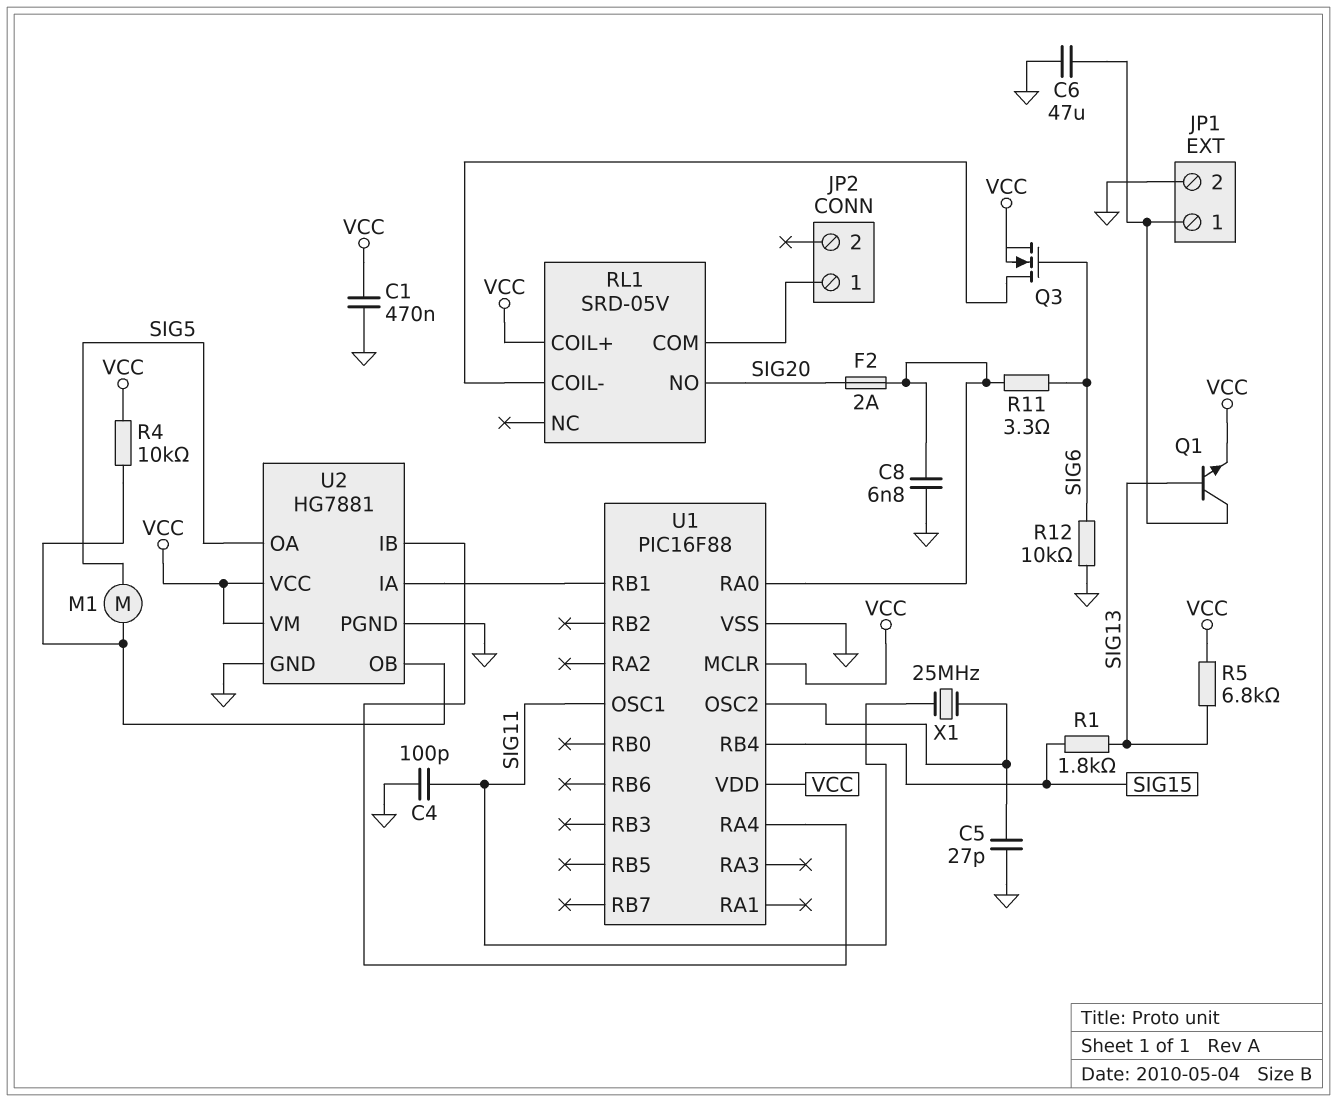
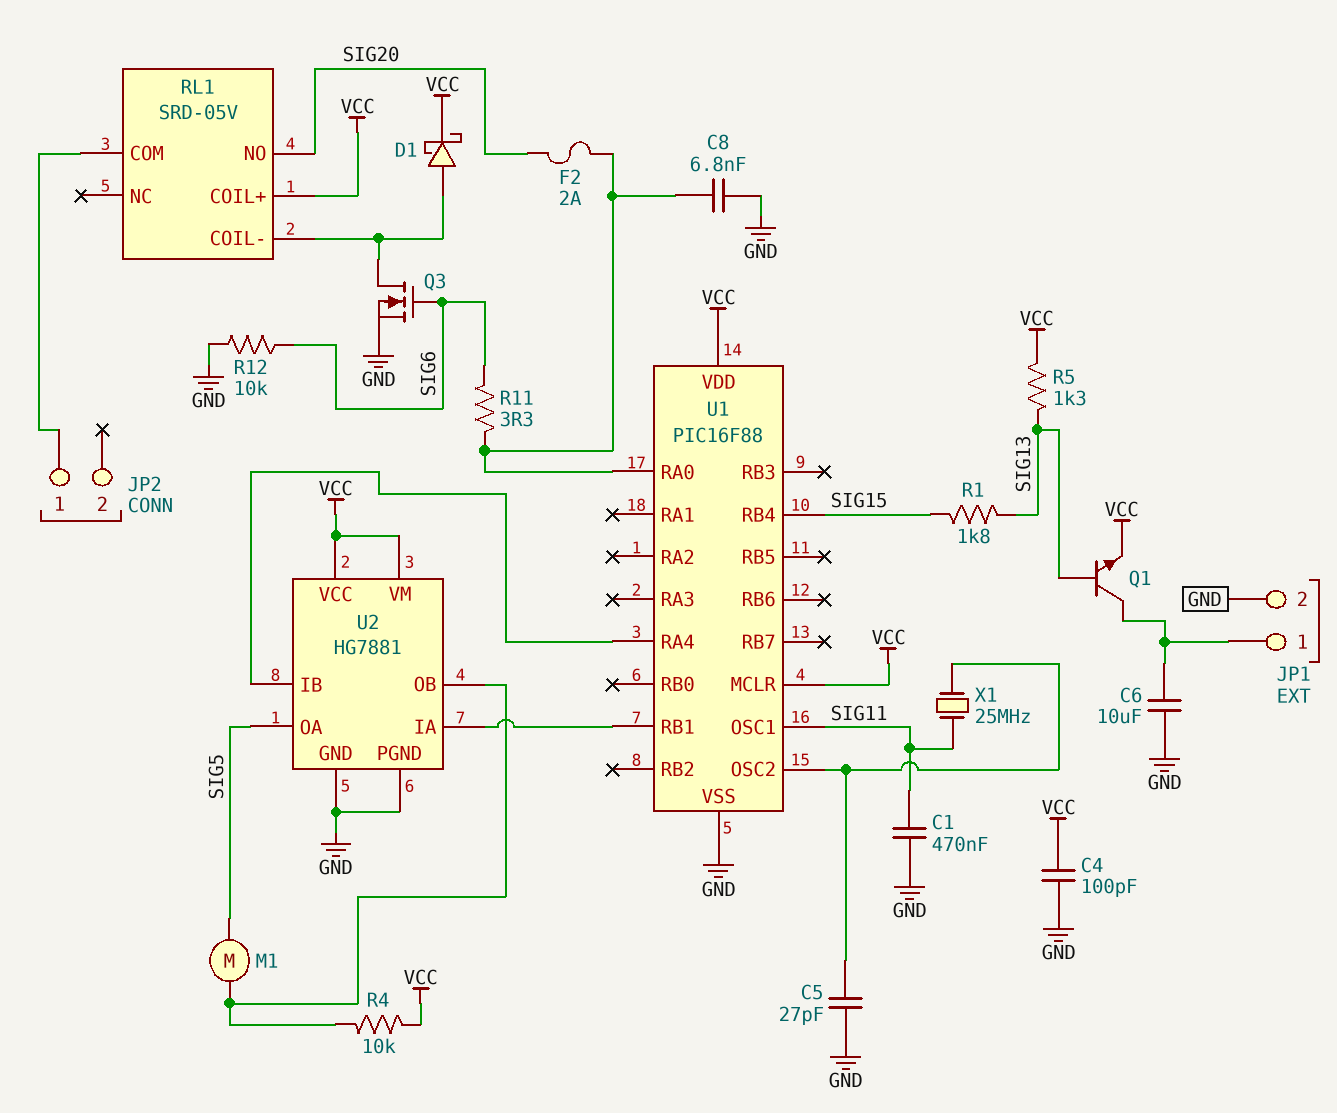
C1: 470nF (GND, VCC) -> 470nF (GND, SIG11)
C4: 100pF (GND, SIG11) -> 100pF (GND, VCC)
C6: 47uF (GND, JP1/1) -> 10uF (GND, JP1/1)
D1: none -> schottky (A RL1/COIL-, K VCC)
Q3: NMOS (G SIG6, D RL1/COIL-, S VCC) -> NMOS (G SIG6, D RL1/COIL-, S GND)
R5: 6.8k (SIG13, VCC) -> 1.3k (SIG13, VCC)

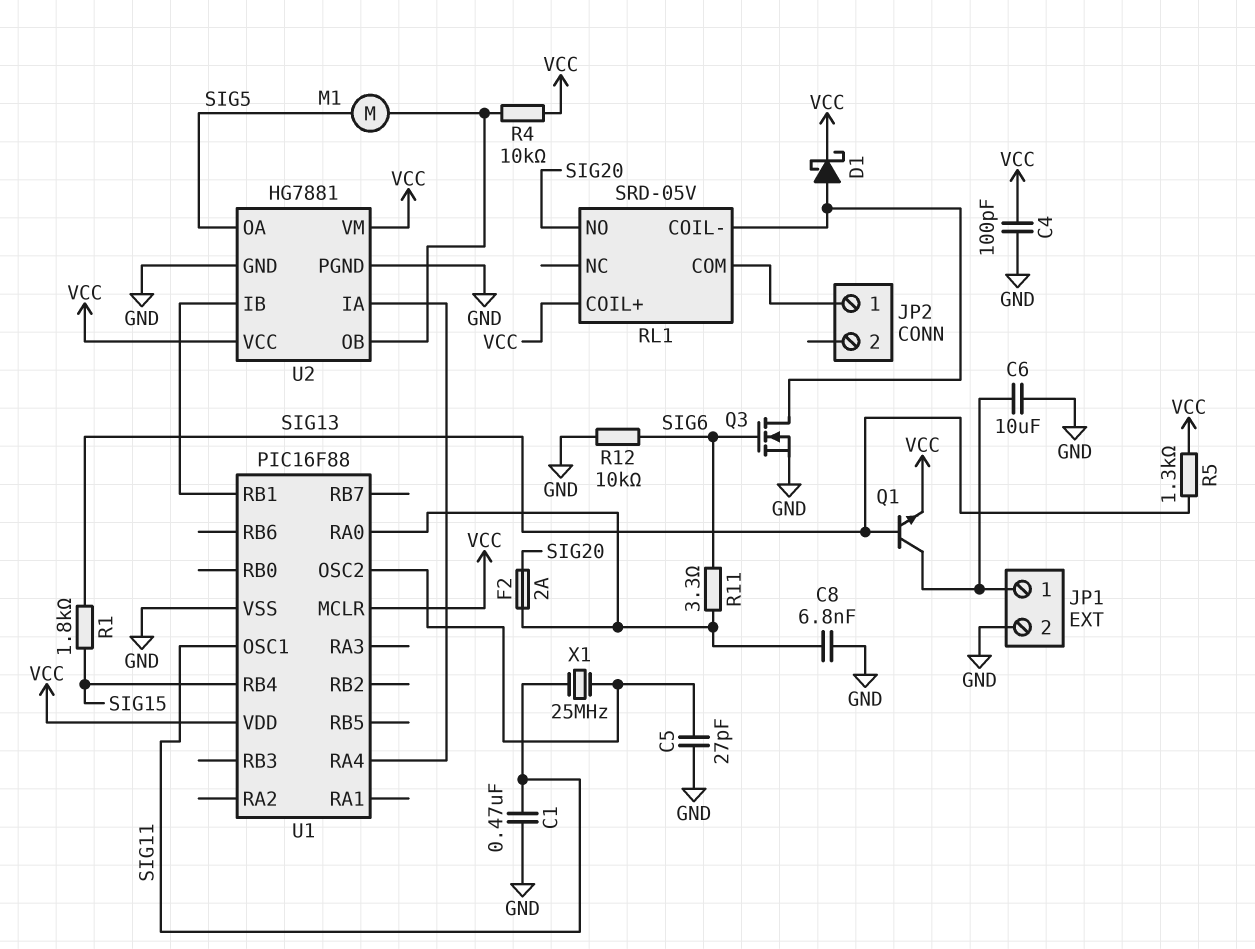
U2 pin IA: U1/RB1 -> U1/RA4
U2 pin IB: U1/RA4 -> U1/RB1

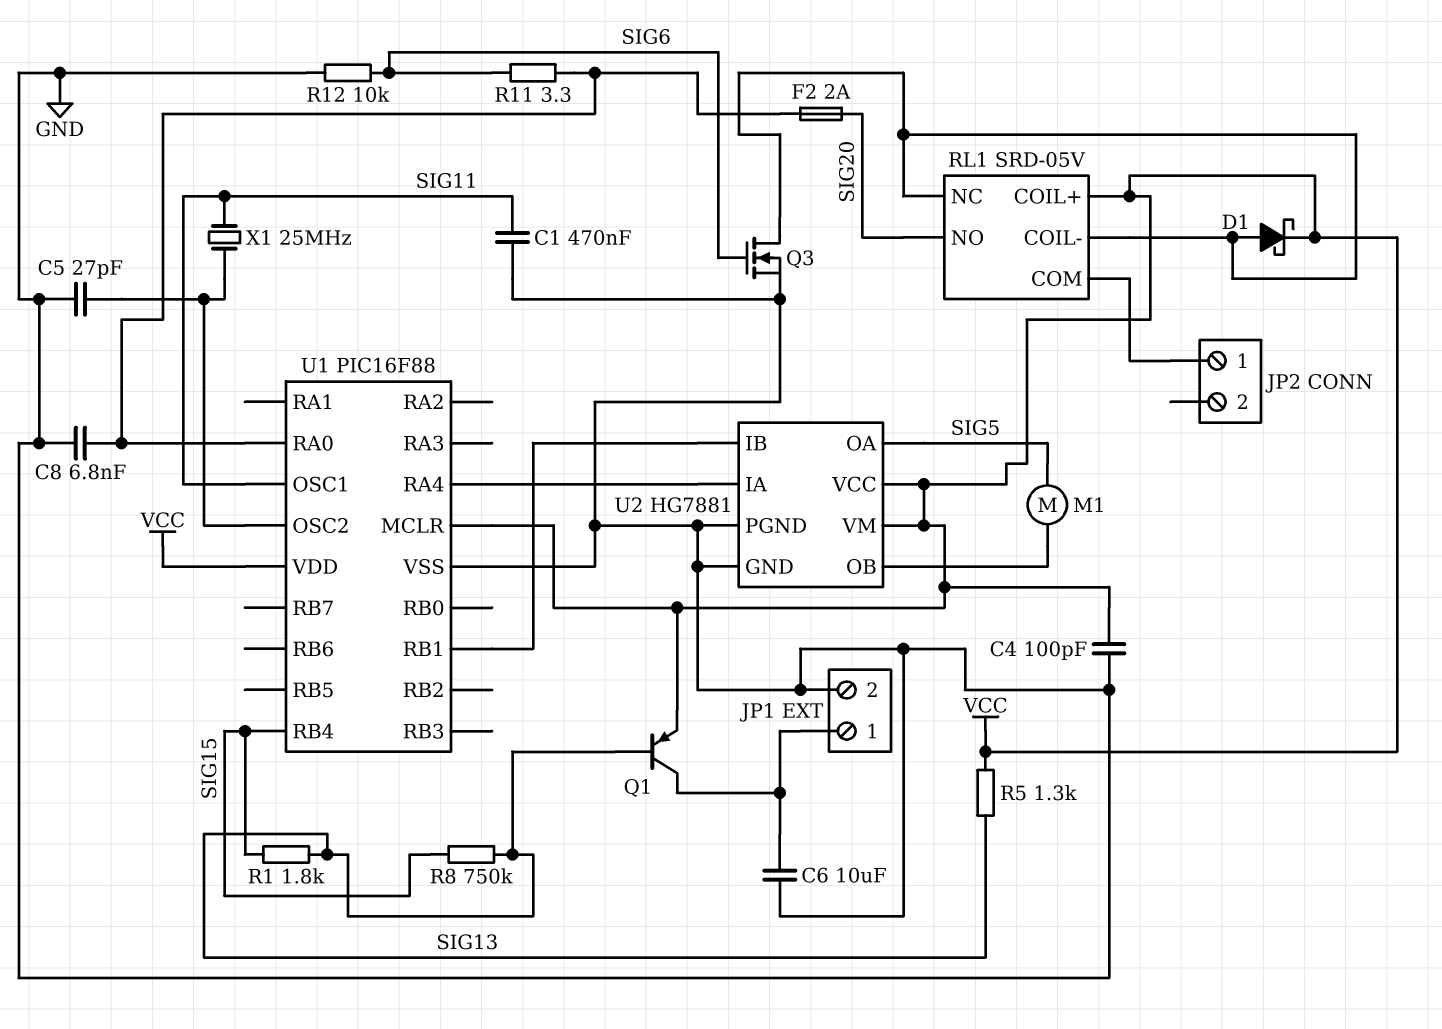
Q1: NPN (B SIG13, C JP1/1, E VCC) -> PNP (B SIG13, C JP1/1, E VCC)
R4: 10k (U2/OB, VCC) -> none
R8: none -> 750k (SIG13, SIG15)
RL1 pin NC: none -> RL1/COIL-

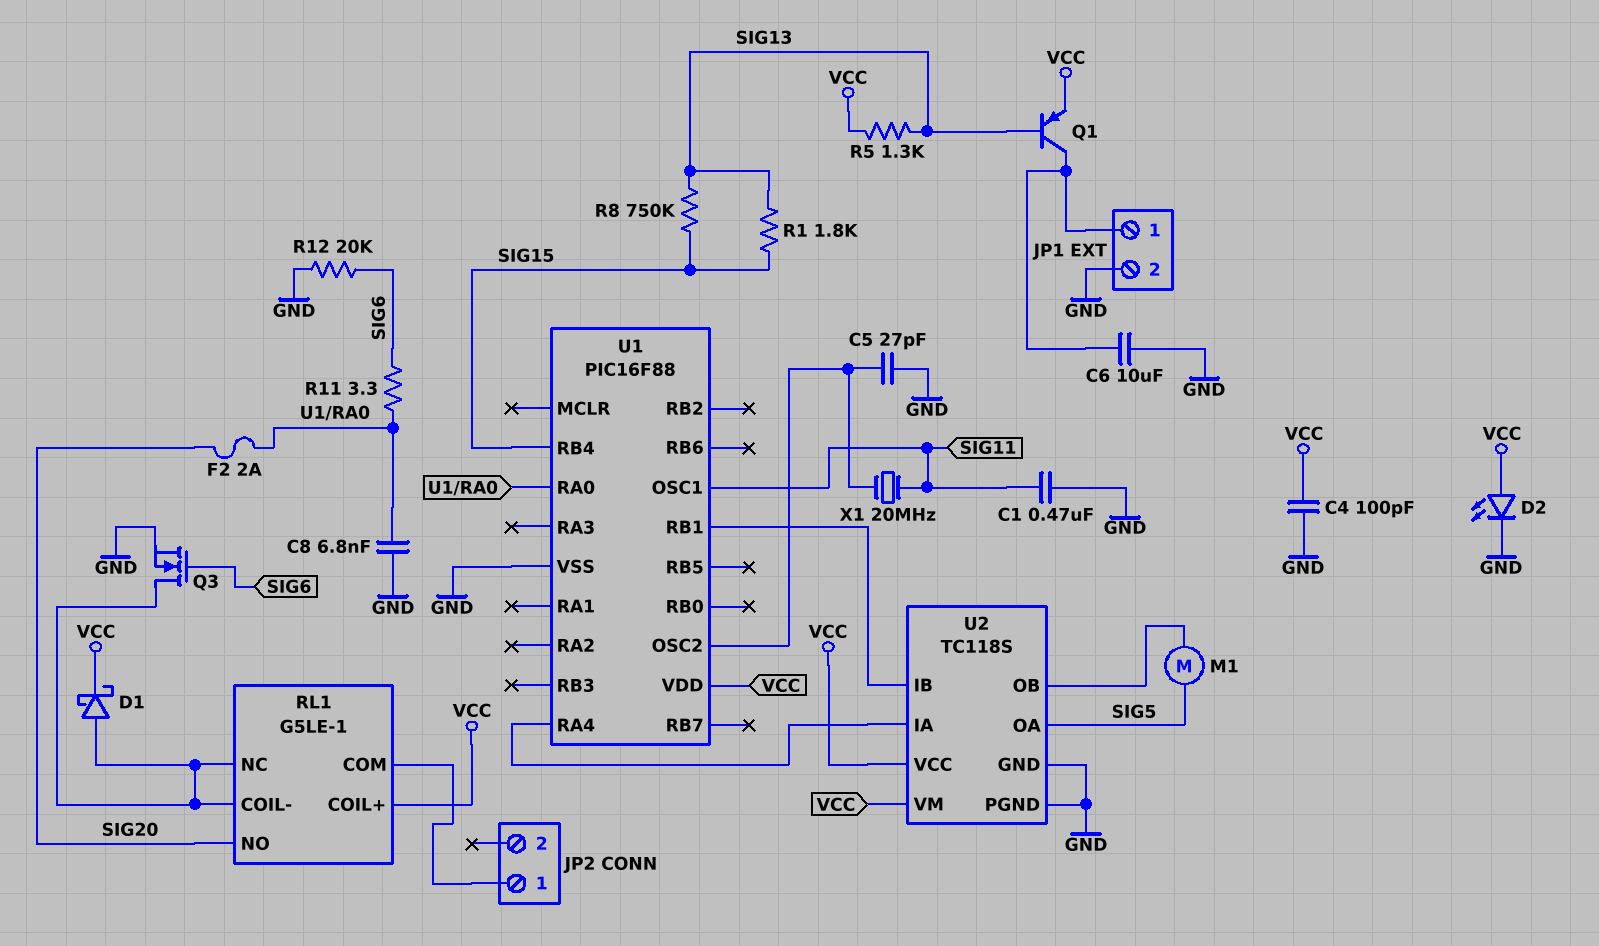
D2: none -> LED (A VCC, K GND)
R12: 10k (GND, SIG6) -> 20k (GND, SIG6)
RL1: SRD-05V -> G5LE-1
U1 pin MCLR: VCC -> none
U2: HG7881 -> TC118S
X1: 25MHz (SIG11, U1/OSC2) -> 20MHz (SIG11, U1/OSC2)

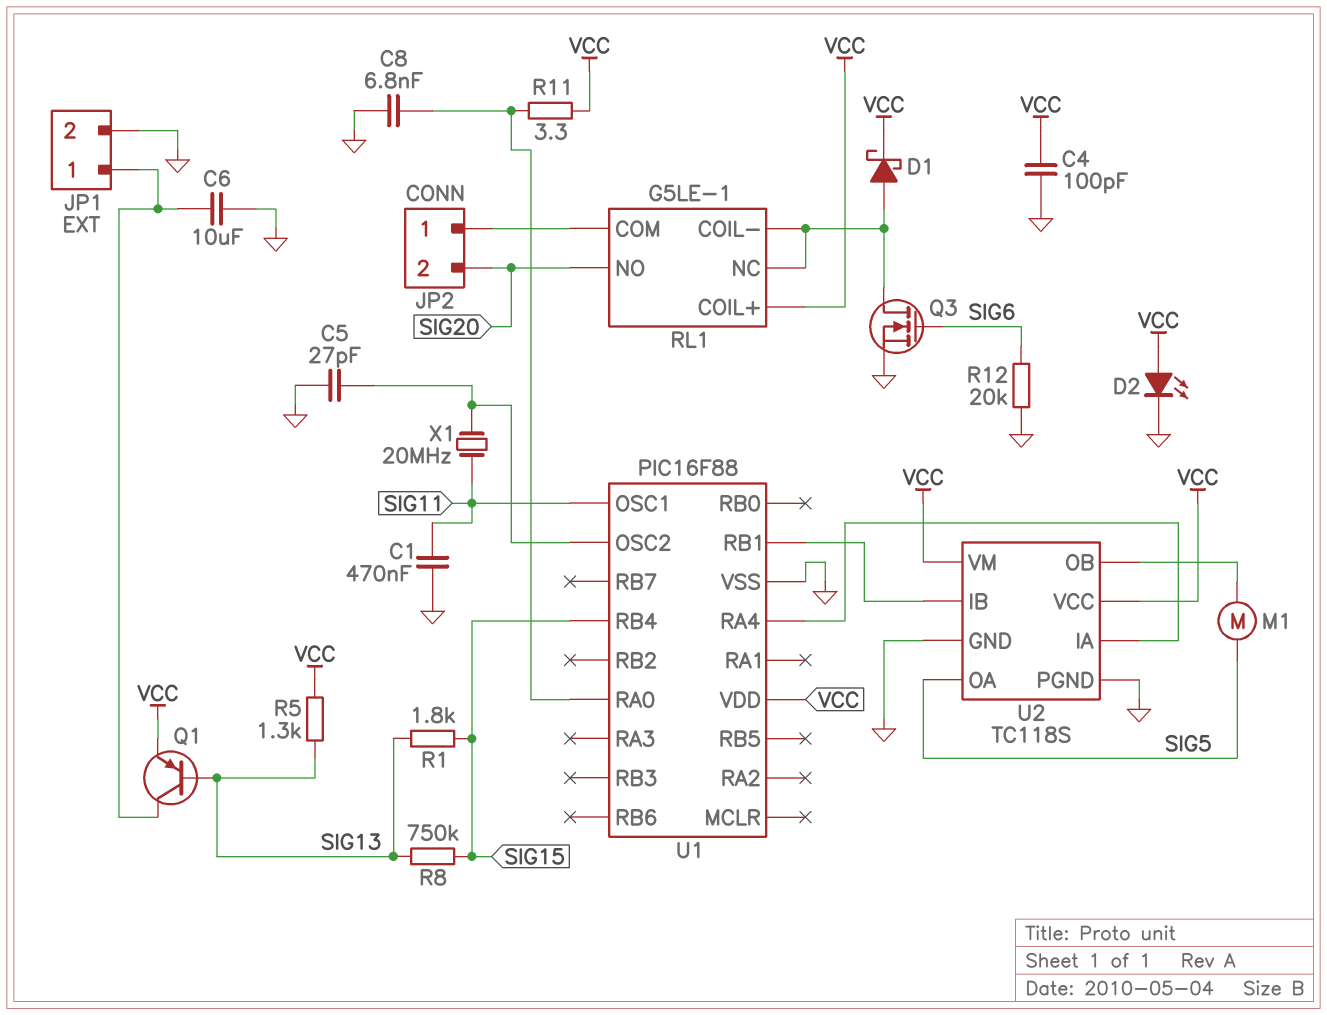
F2: 2A (SIG20, U1/RA0) -> none
JP2 pin 2: none -> SIG20
R11: 3.3 (SIG6, U1/RA0) -> 3.3 (U1/RA0, VCC)

